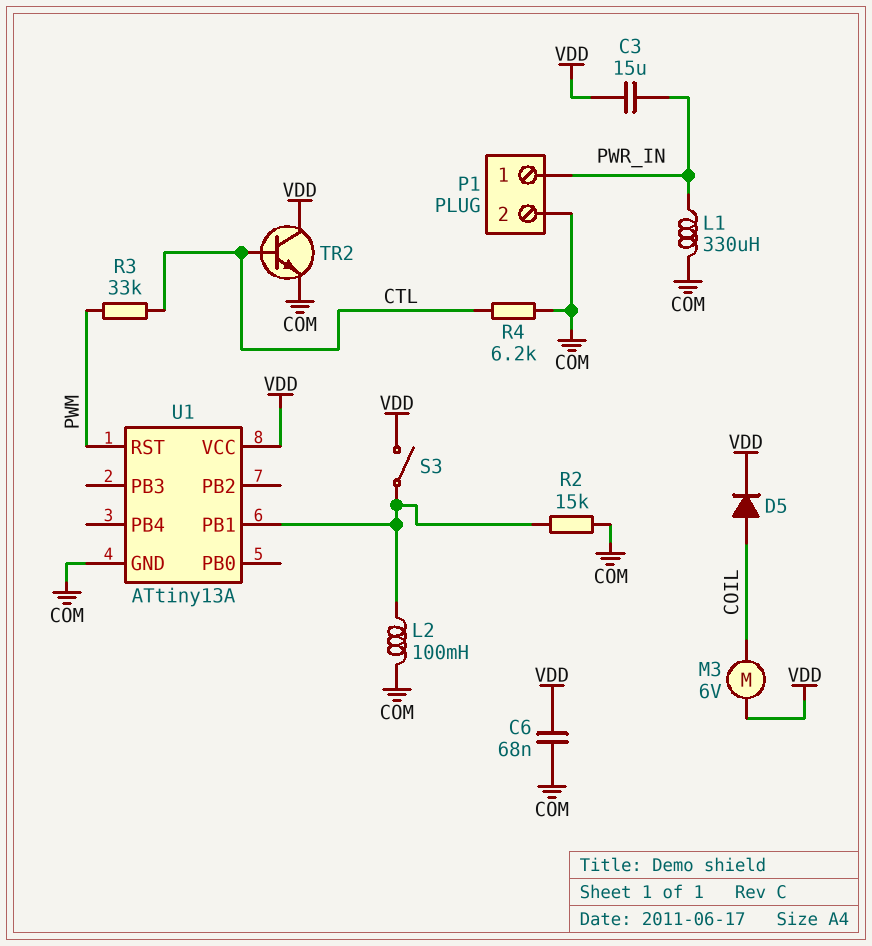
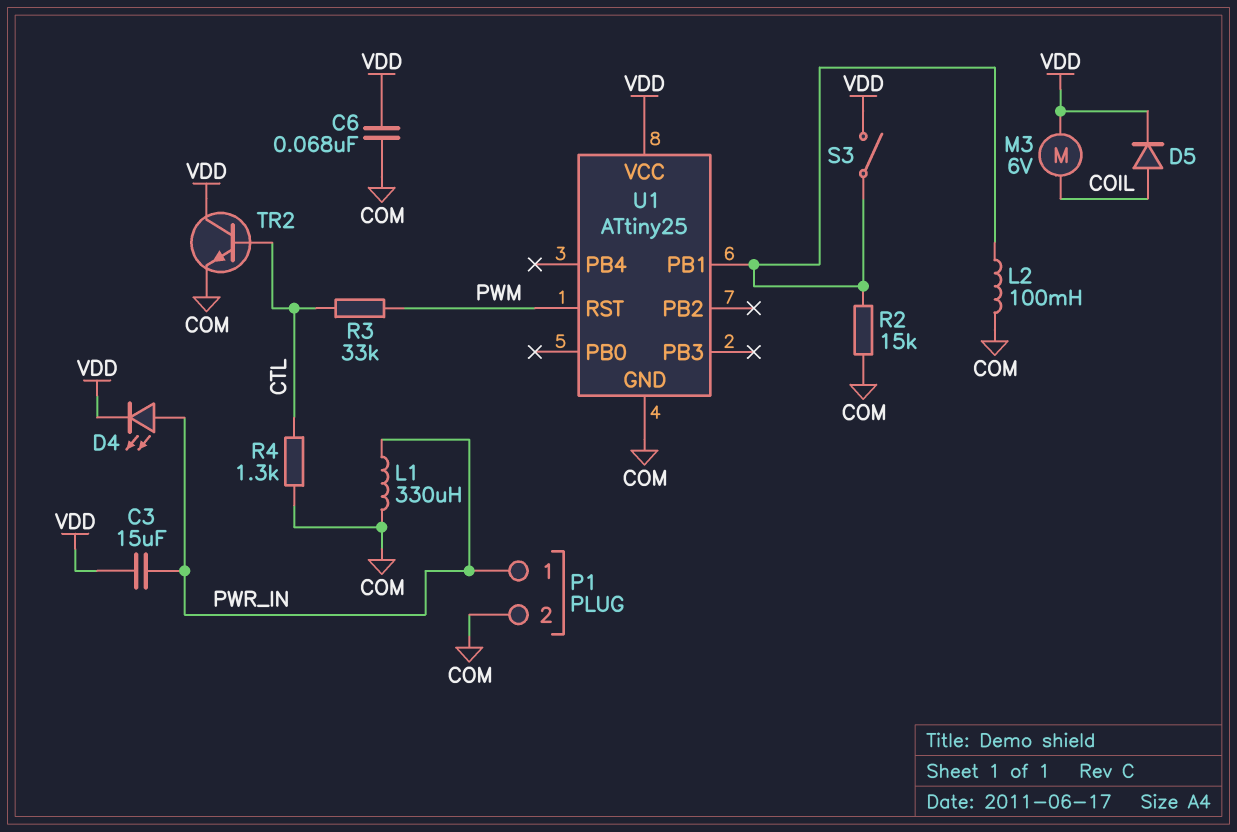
D4: none -> LED (A PWR_IN, K VDD)
R4: 6.2k (COM, CTL) -> 1.3k (COM, CTL)
U1: ATtiny13A -> ATtiny25

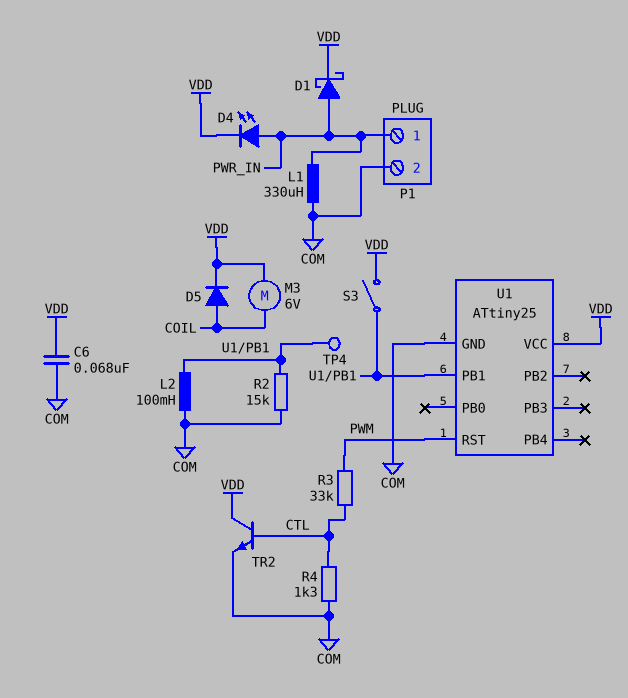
C3: 15uF (PWR_IN, VDD) -> none
D1: none -> schottky (A PWR_IN, K VDD)
TP4: none -> test point (U1/PB1)

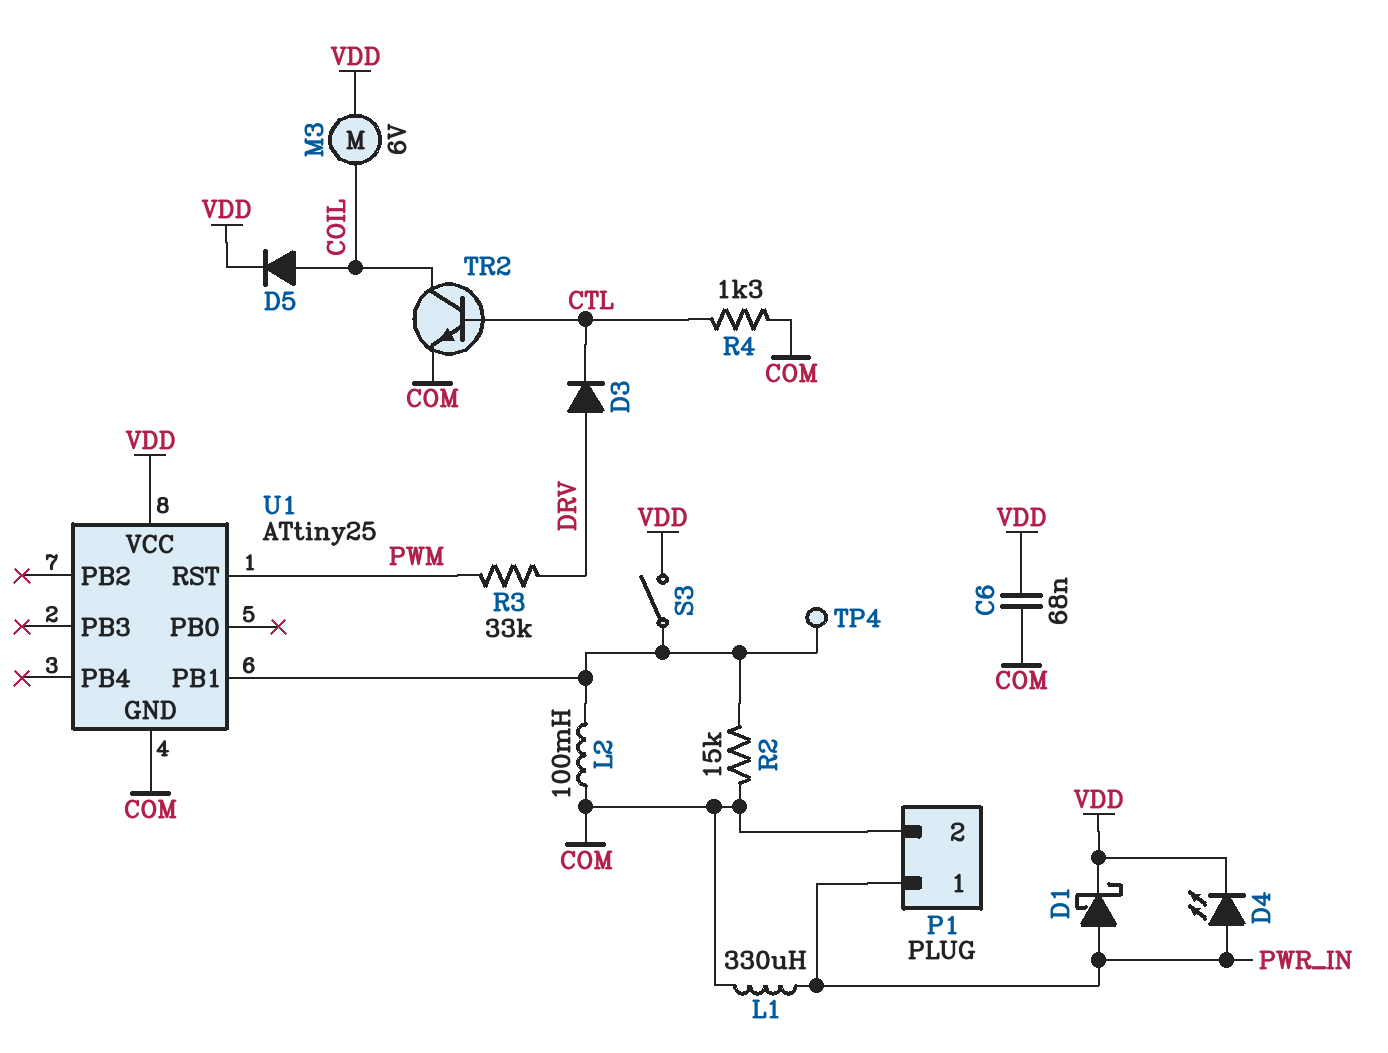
D3: none -> diode (A DRV, K CTL)
R3: 33k (CTL, PWM) -> 33k (DRV, PWM)
TR2: NPN (B CTL, C VDD, E COM) -> NPN (B CTL, C COIL, E COM)

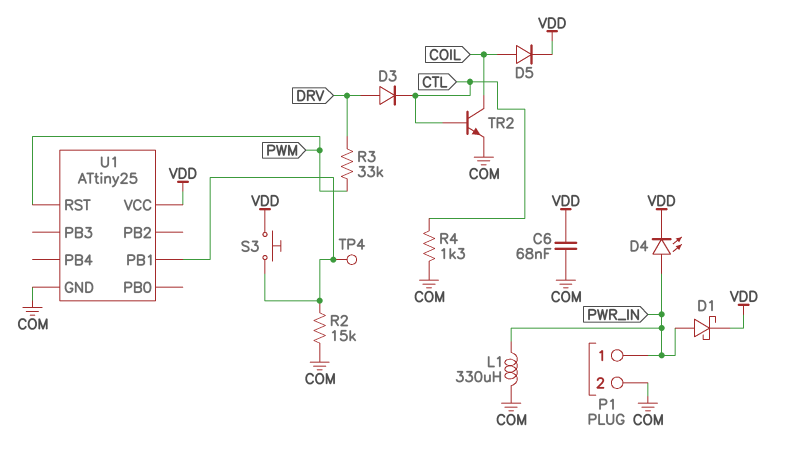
L2: 100mH (COM, U1/PB1) -> none
M3: motor 6V (COIL, VDD) -> none
S3: switch (U1/PB1, VDD) -> button (U1/PB1, VDD)

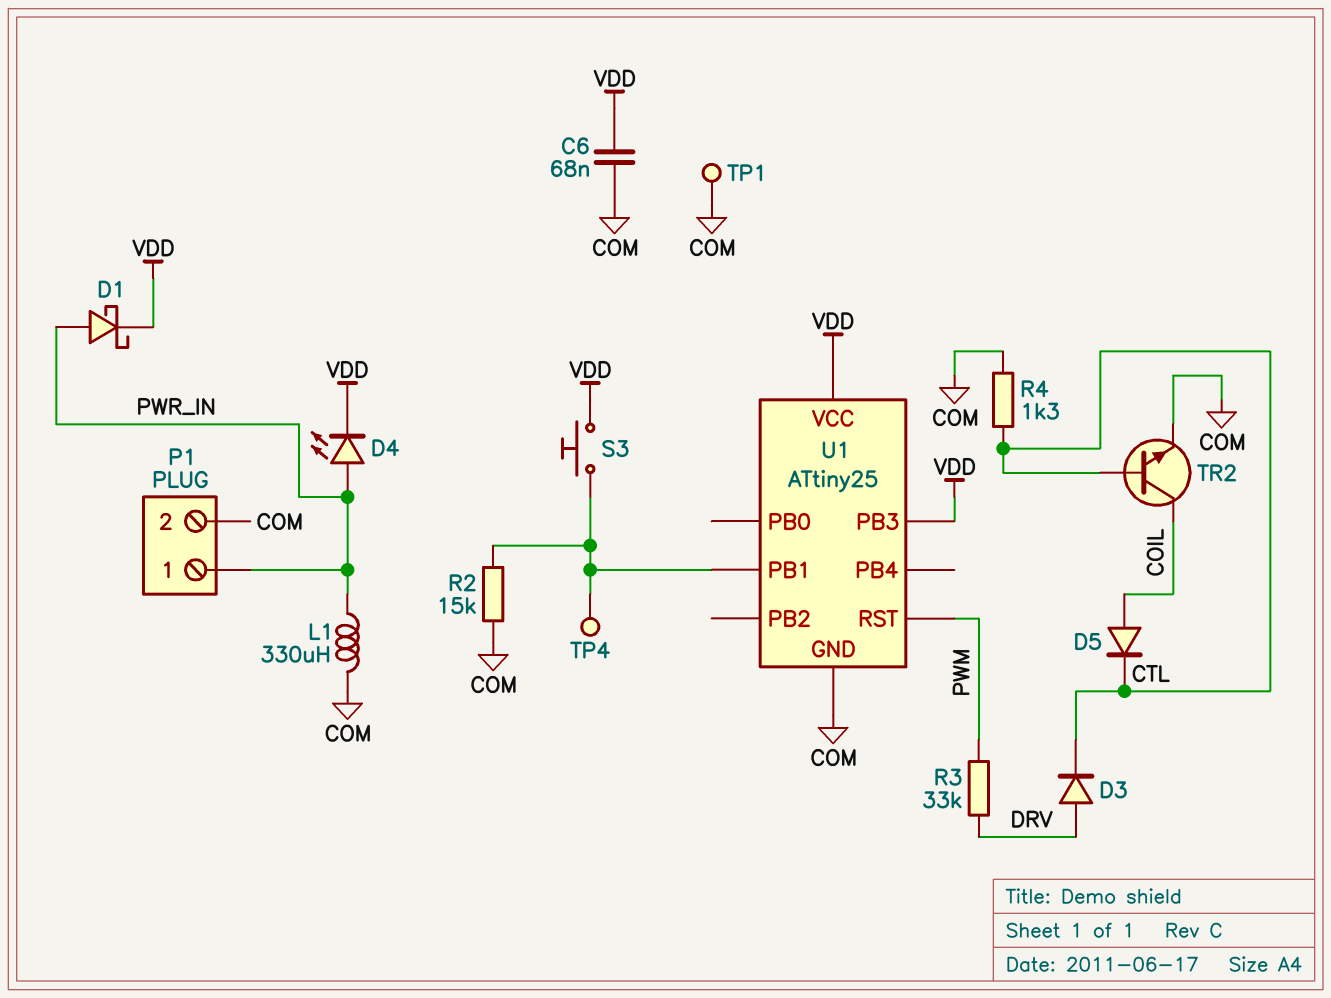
D5: diode (A COIL, K VDD) -> diode (A COIL, K CTL)
TP1: none -> test point (COM)
U1 pin PB3: none -> VDD

